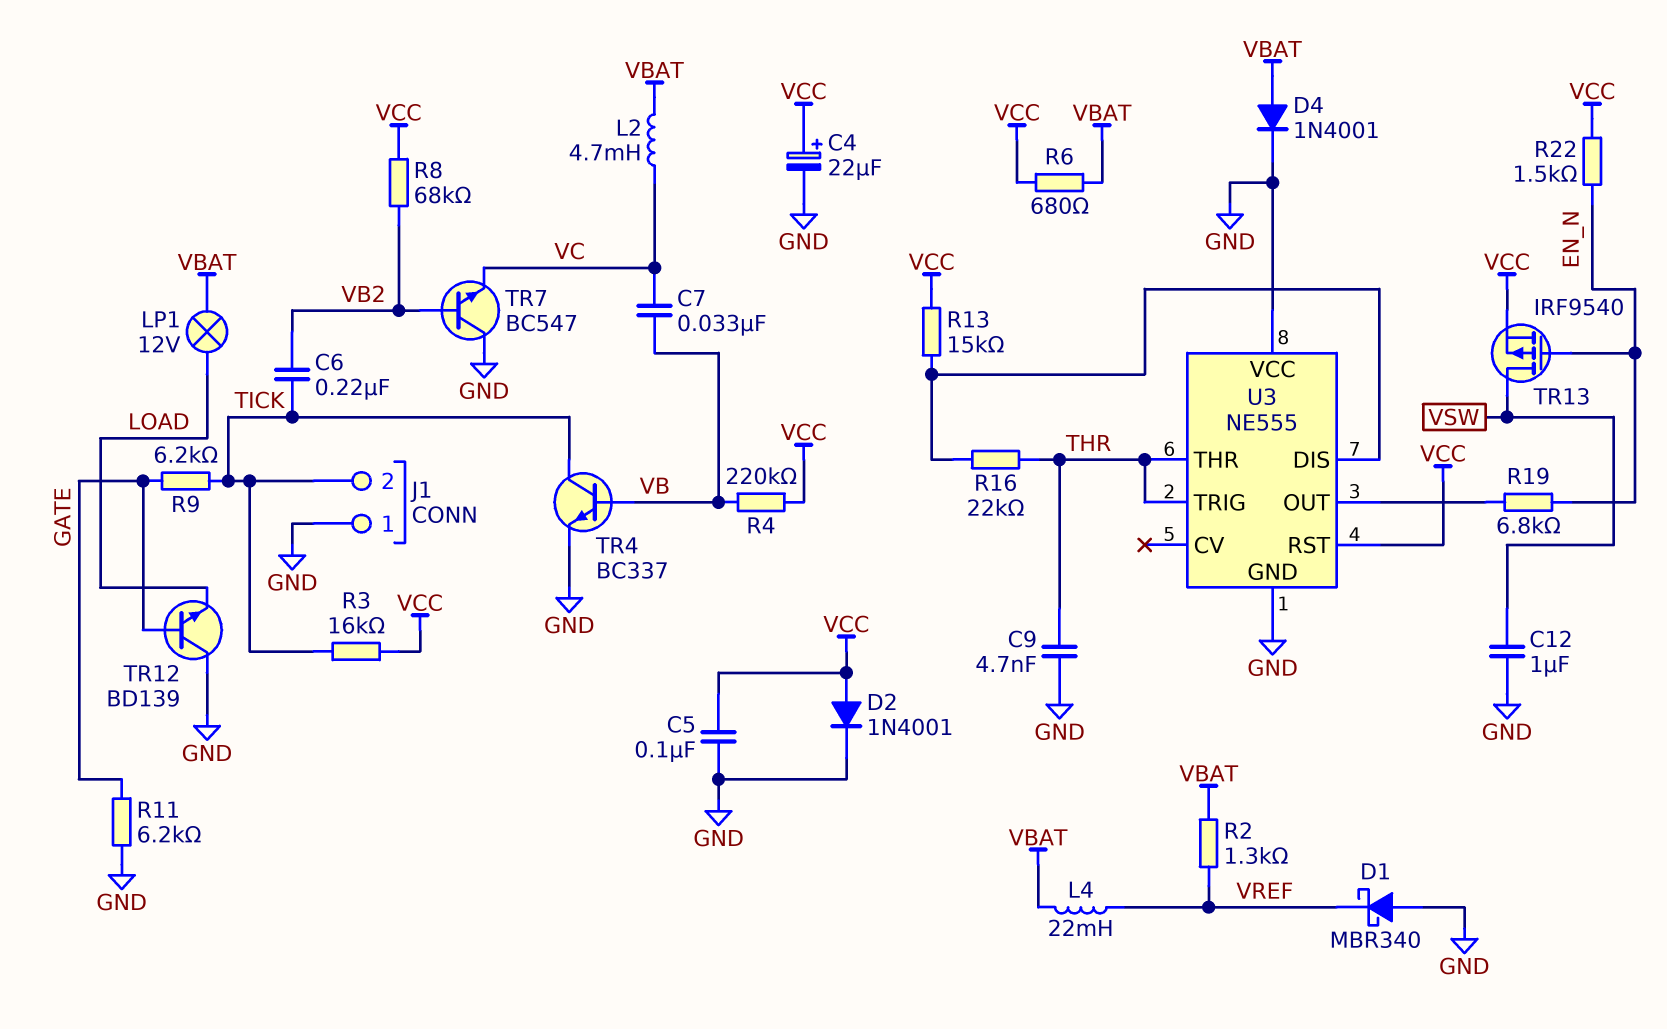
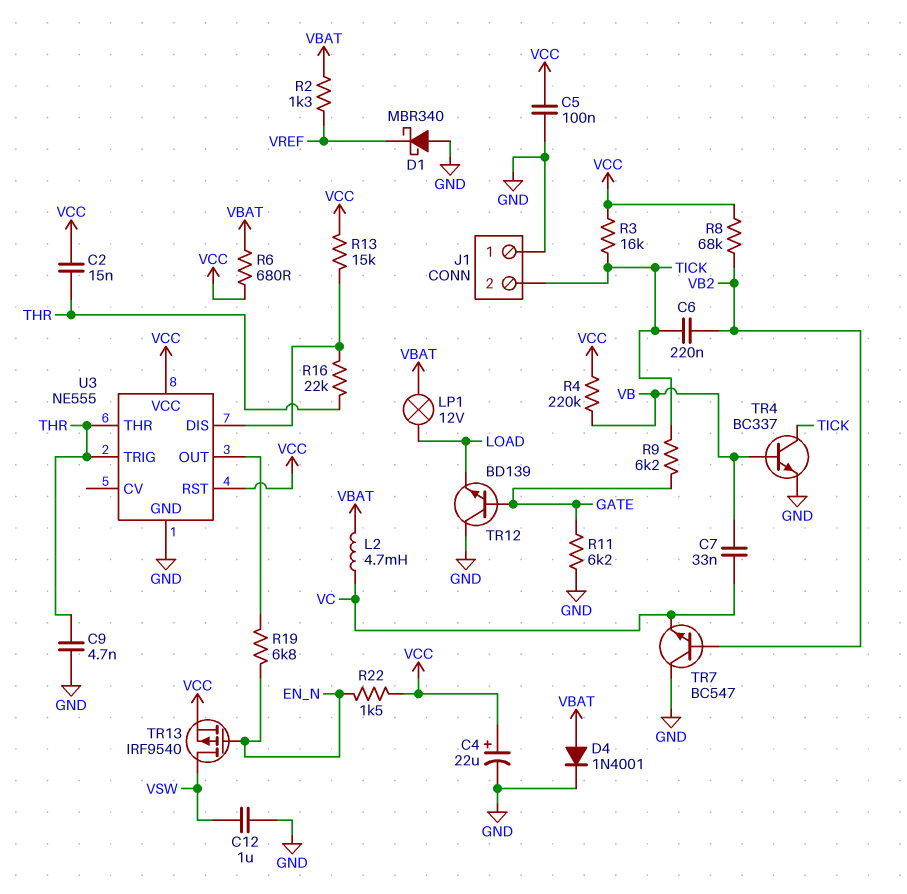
C2: none -> 15nF (THR, VCC)
D2: diode 1N4001 (A VCC, K GND) -> none
L4: 22mH (VBAT, VREF) -> none
U3 pin VCC: GND -> VCC

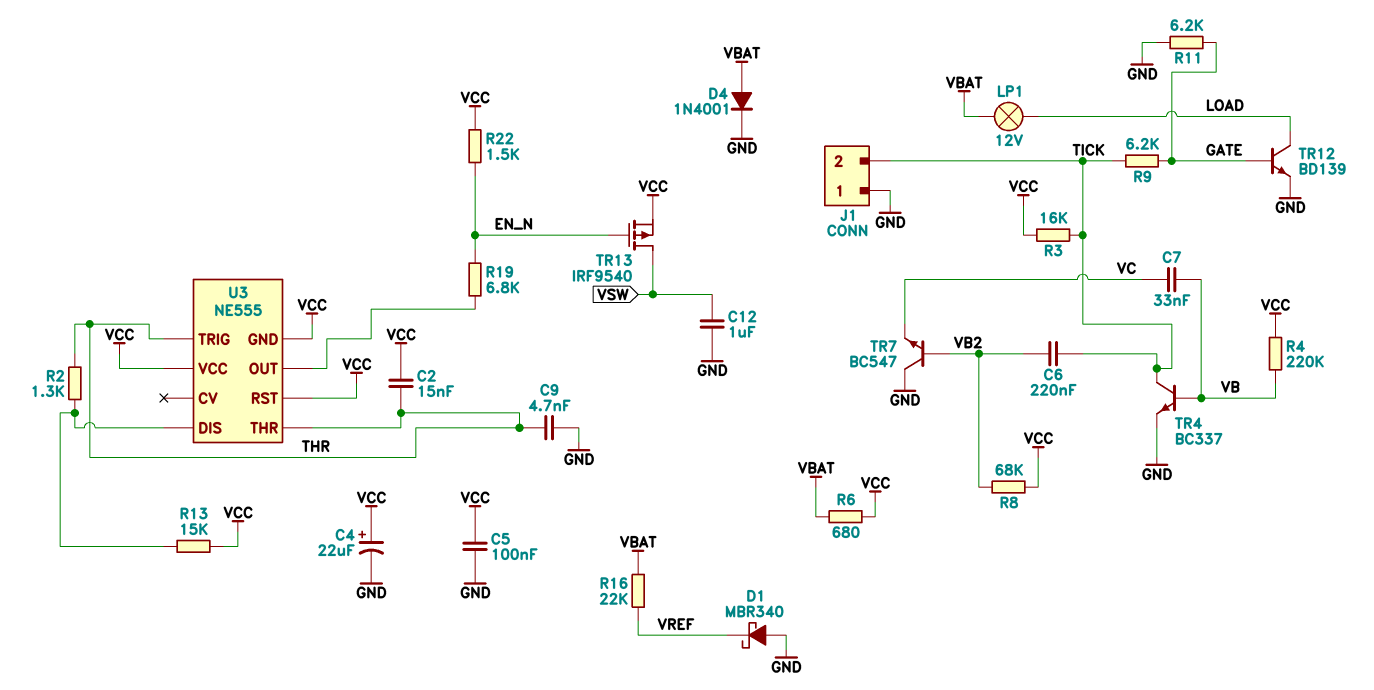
L2: 4.7mH (VBAT, VC) -> none
R2: 1.3k (VBAT, VREF) -> 1.3k (THR, U3/DIS)
R16: 22k (THR, U3/DIS) -> 22k (VBAT, VREF)
TR12: NPN BD139 (B GATE, C GND, E LOAD) -> NPN BD139 (B GATE, C LOAD, E GND)
U3 pin GND: GND -> VCC

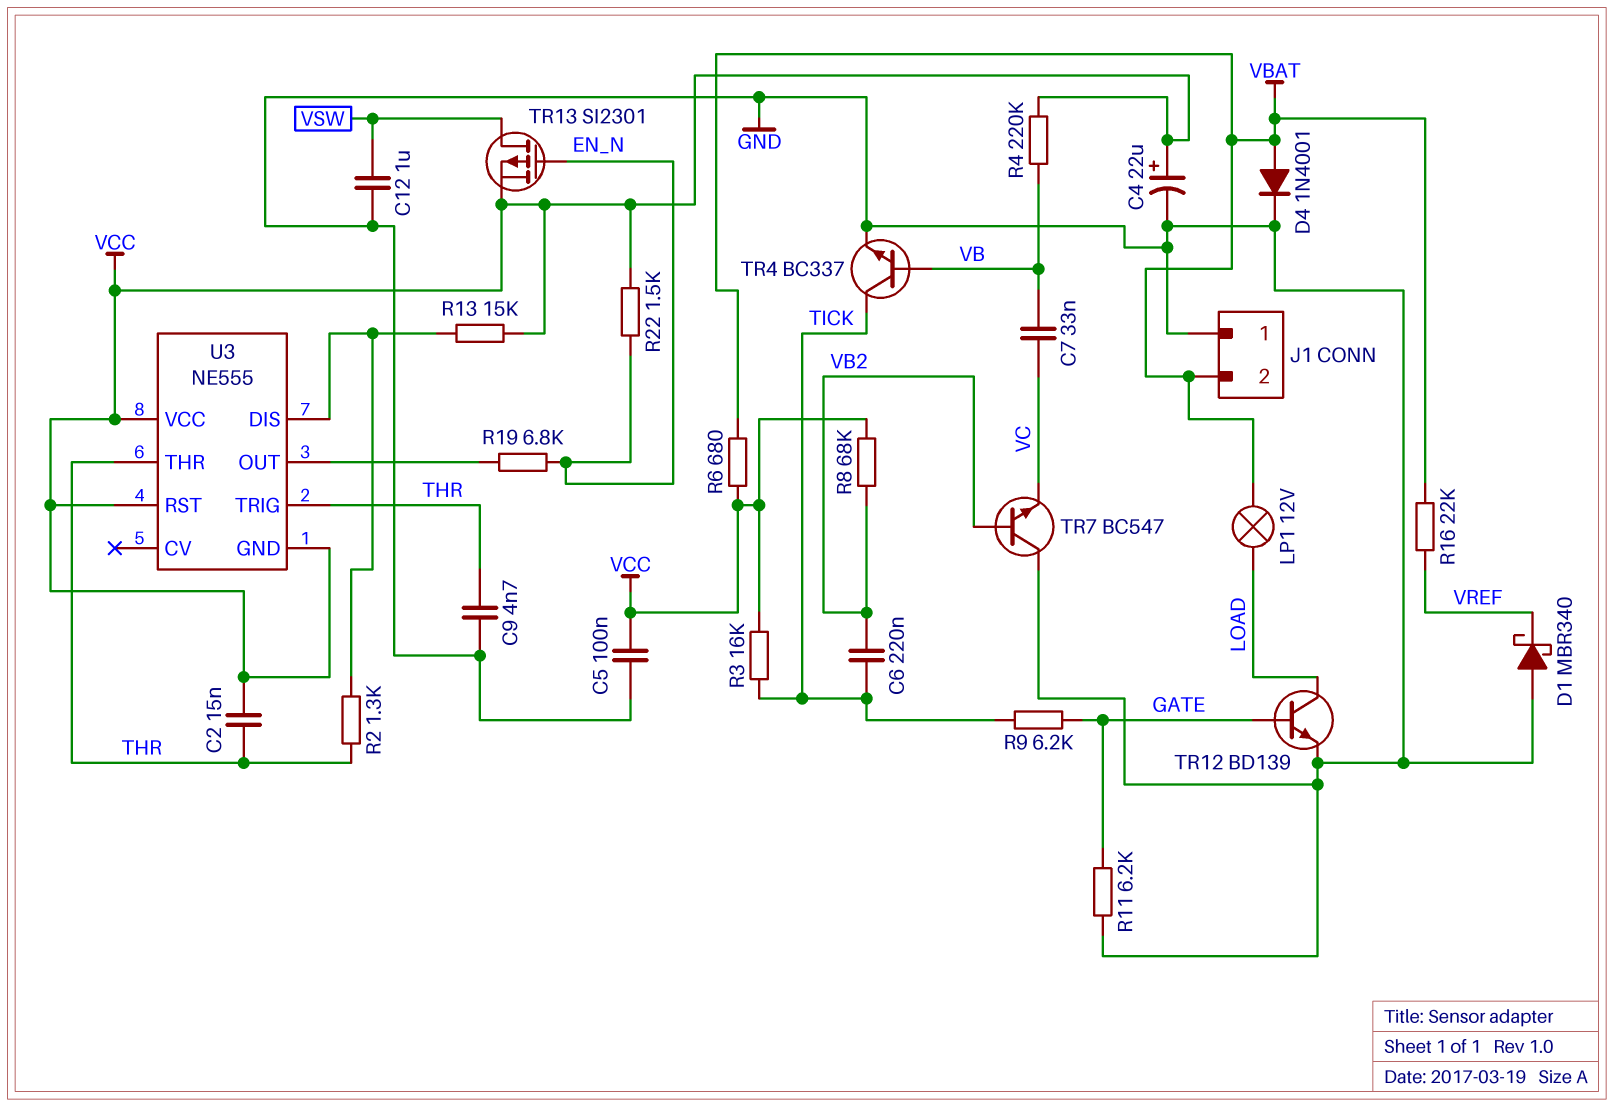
J1 pin 2: TICK -> VBAT
TR13: PMOS IRF9540 (G EN_N, D VSW, S VCC) -> PMOS SI2301 (G EN_N, D VSW, S VCC)

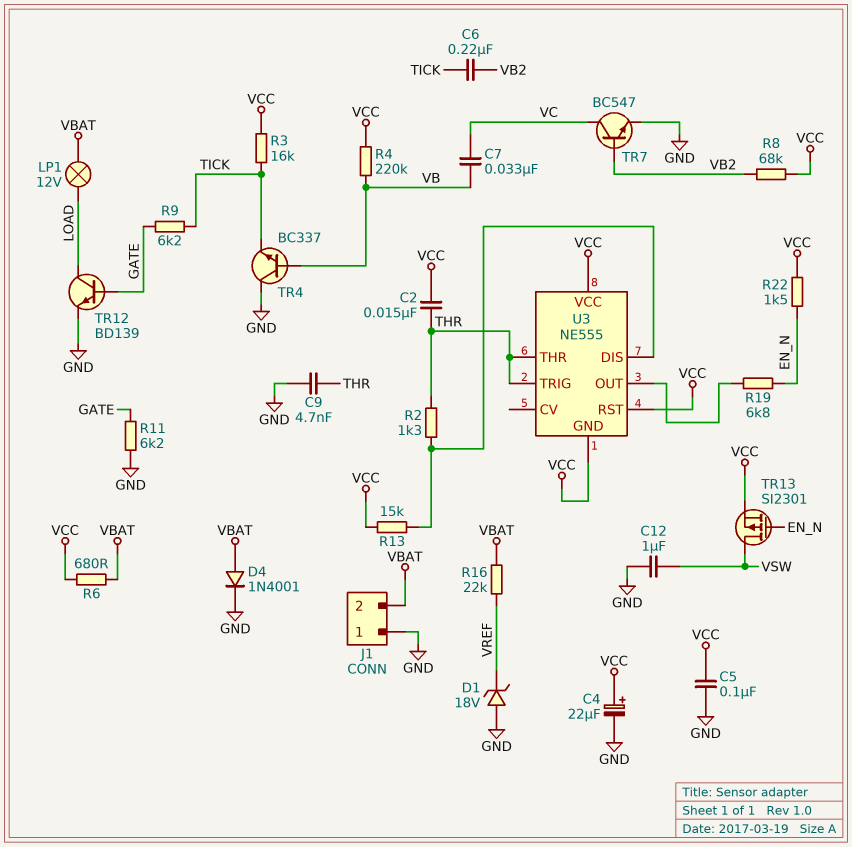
D1: schottky MBR340 (A GND, K VREF) -> zener 18V (A GND, K VREF)
TR4: NPN BC337 (B VB, C TICK, E GND) -> NPN BC337 (B VB, C GND, E TICK)
TR7: NPN BC547 (B VB2, C GND, E VC) -> NPN BC547 (B VB2, C VC, E GND)

